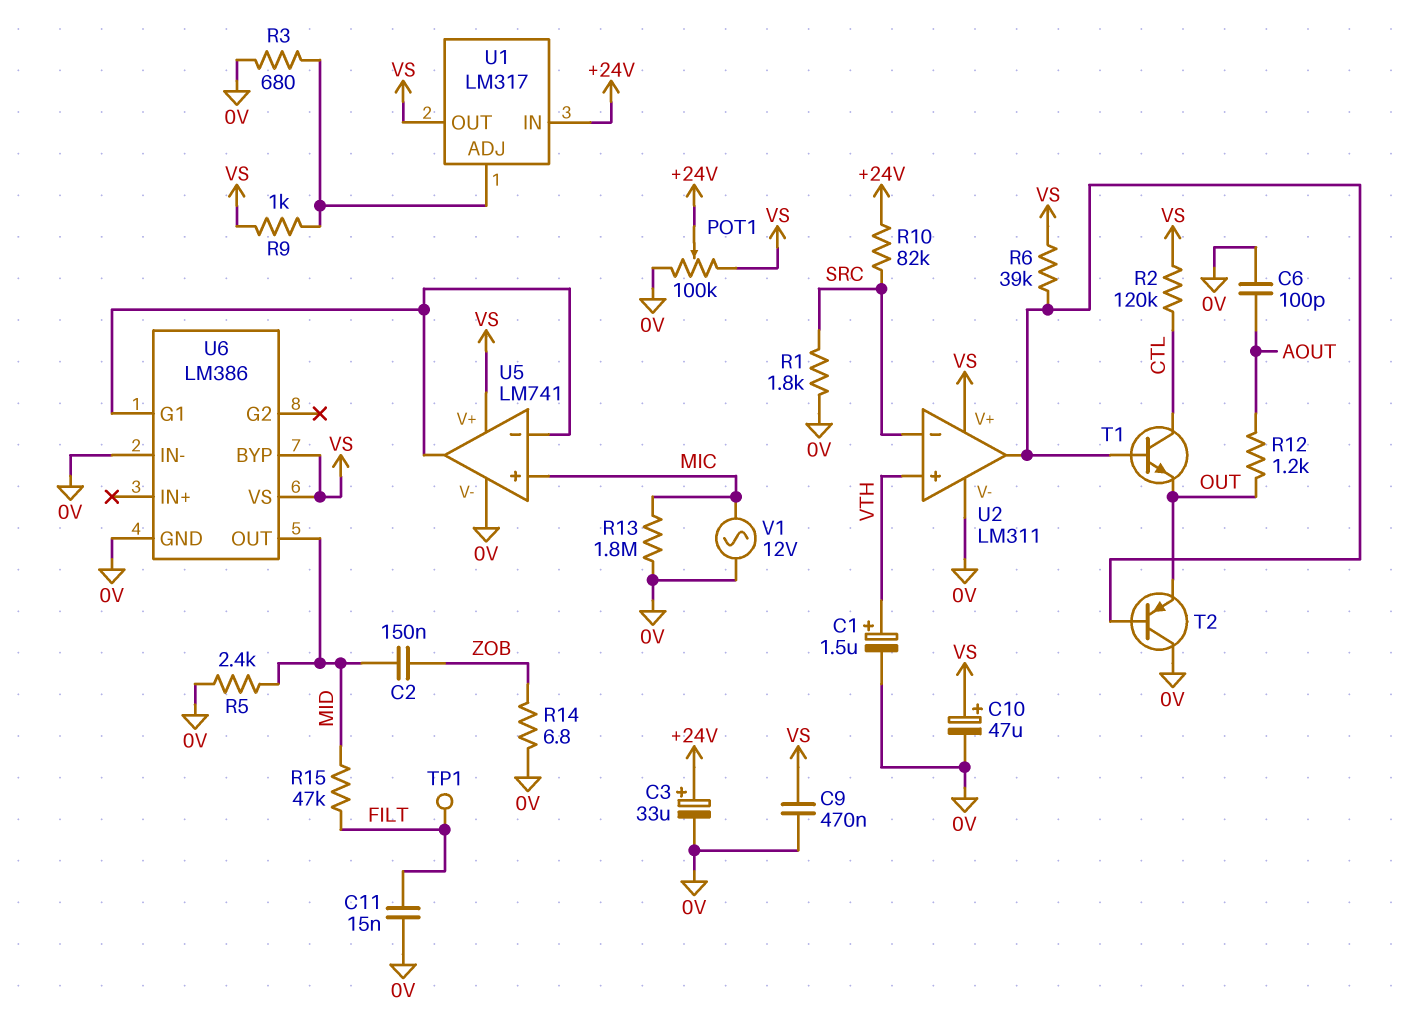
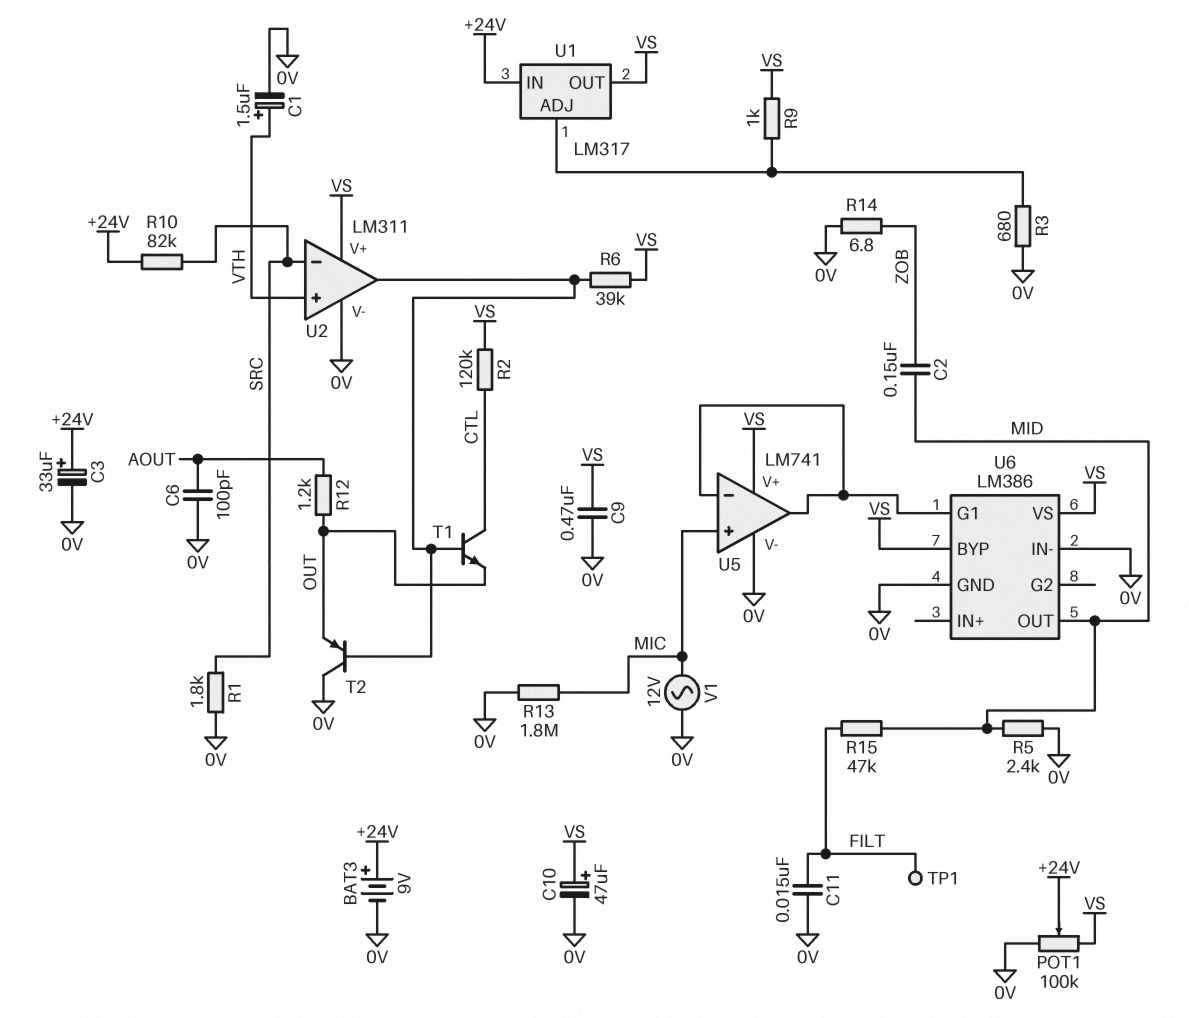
BAT3: none -> 9V (plus +24V, minus 0V)

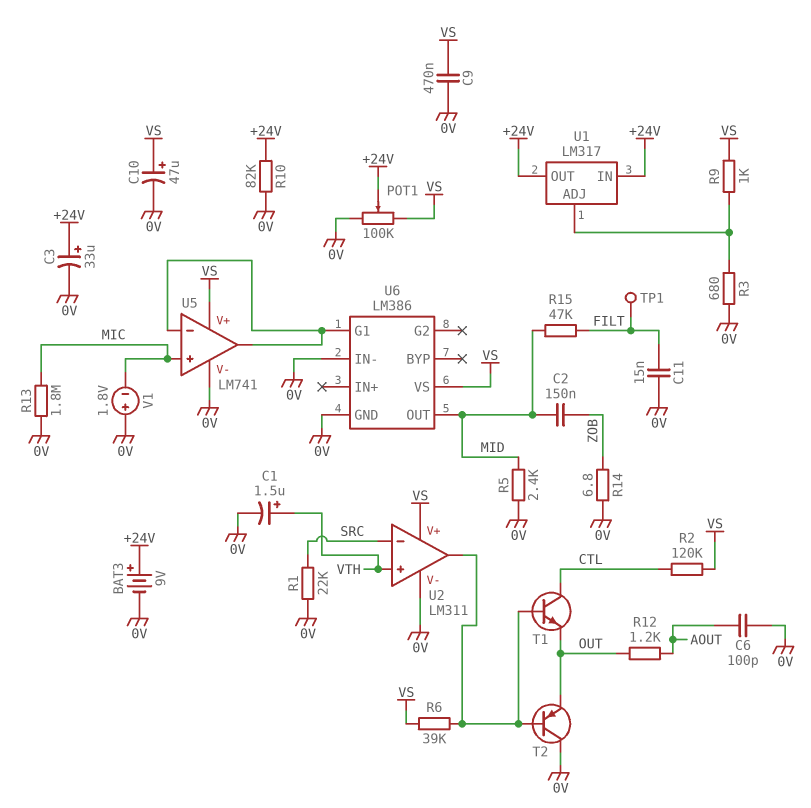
R1: 1.8k (0V, SRC) -> 22k (0V, SRC)
R10: 82k (+24V, SRC) -> 82k (+24V, 0V)
U1 pin OUT: VS -> +24V
U6 pin BYP: VS -> none
V1: AC 12V (0V, MIC) -> 1.8V (plus 0V, minus MIC)

